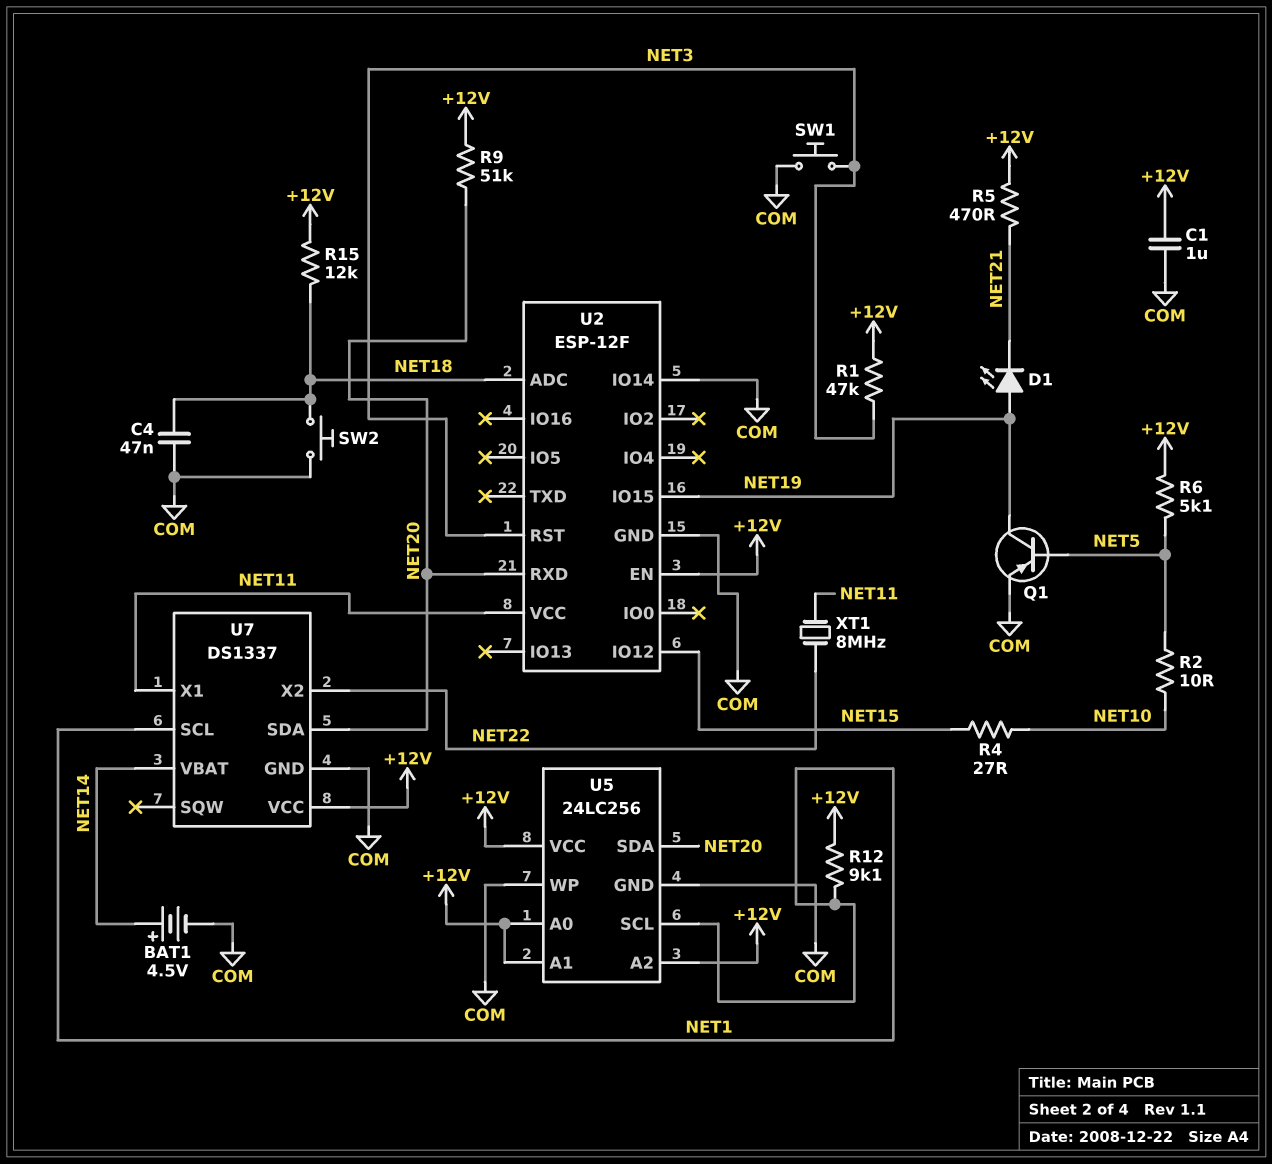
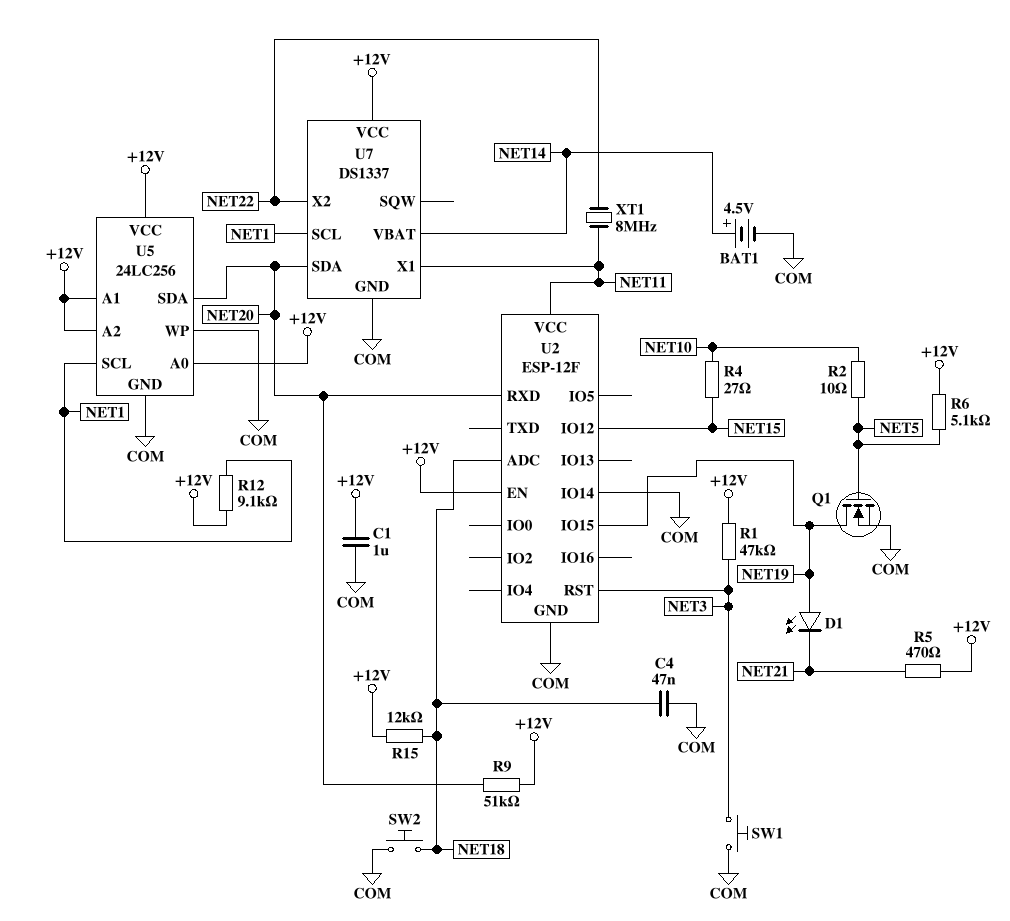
Q1: PNP (B NET5, C NET19, E COM) -> NMOS (G NET5, D NET19, S COM)

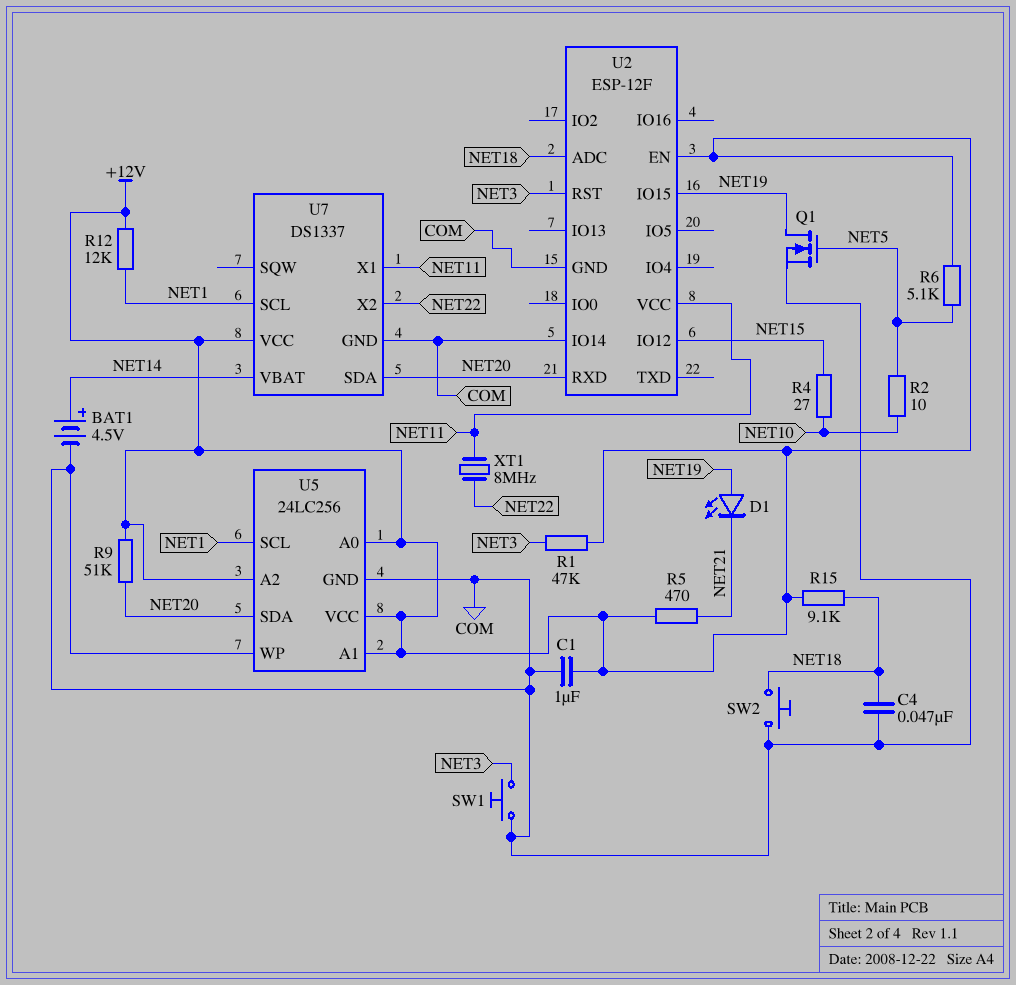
R12: 9.1k (+12V, NET1) -> 12k (+12V, NET1)
R15: 12k (+12V, NET18) -> 9.1k (+12V, NET18)

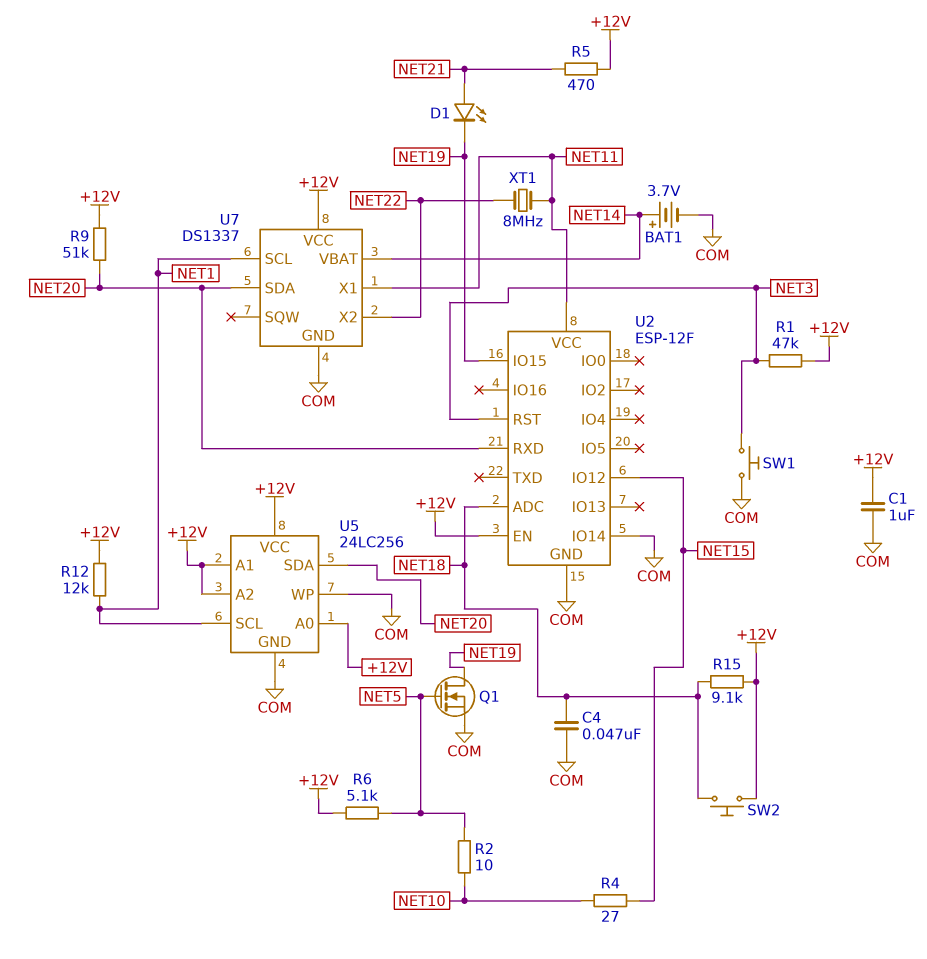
BAT1: 4.5V (plus NET14, minus COM) -> 3.7V (plus NET14, minus COM)
D1: LED (A NET19, K NET21) -> LED (A NET21, K NET19)
SW2: button (COM, NET18) -> button (+12V, NET18)

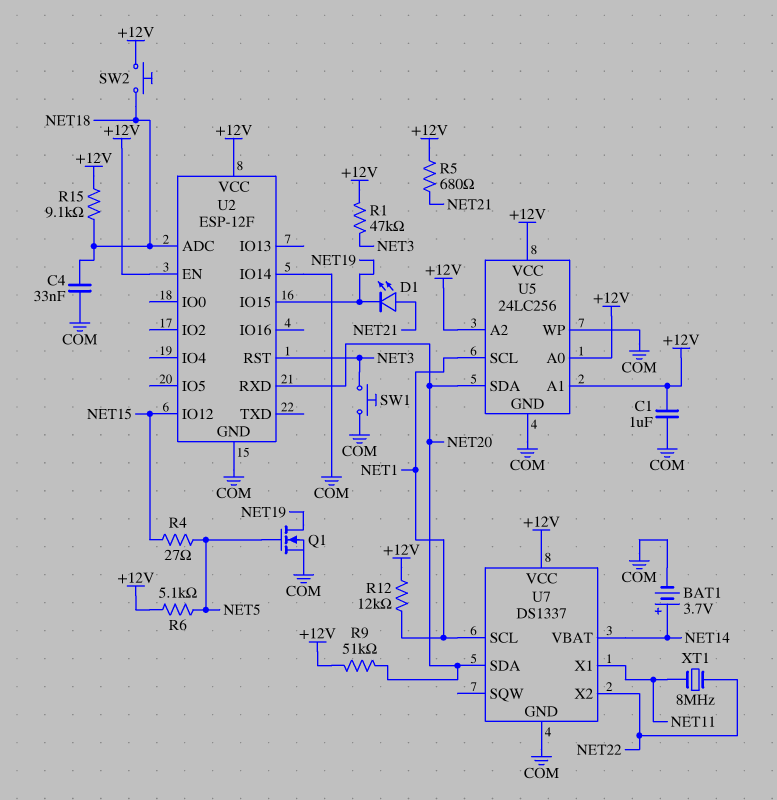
C4: 47nF (COM, NET18) -> 33nF (COM, NET18)
R2: 10 (NET5, NET10) -> none
R4: 27 (NET10, NET15) -> 27 (NET5, NET15)
R5: 470 (+12V, NET21) -> 680 (+12V, NET21)
U2 pin VCC: NET11 -> +12V

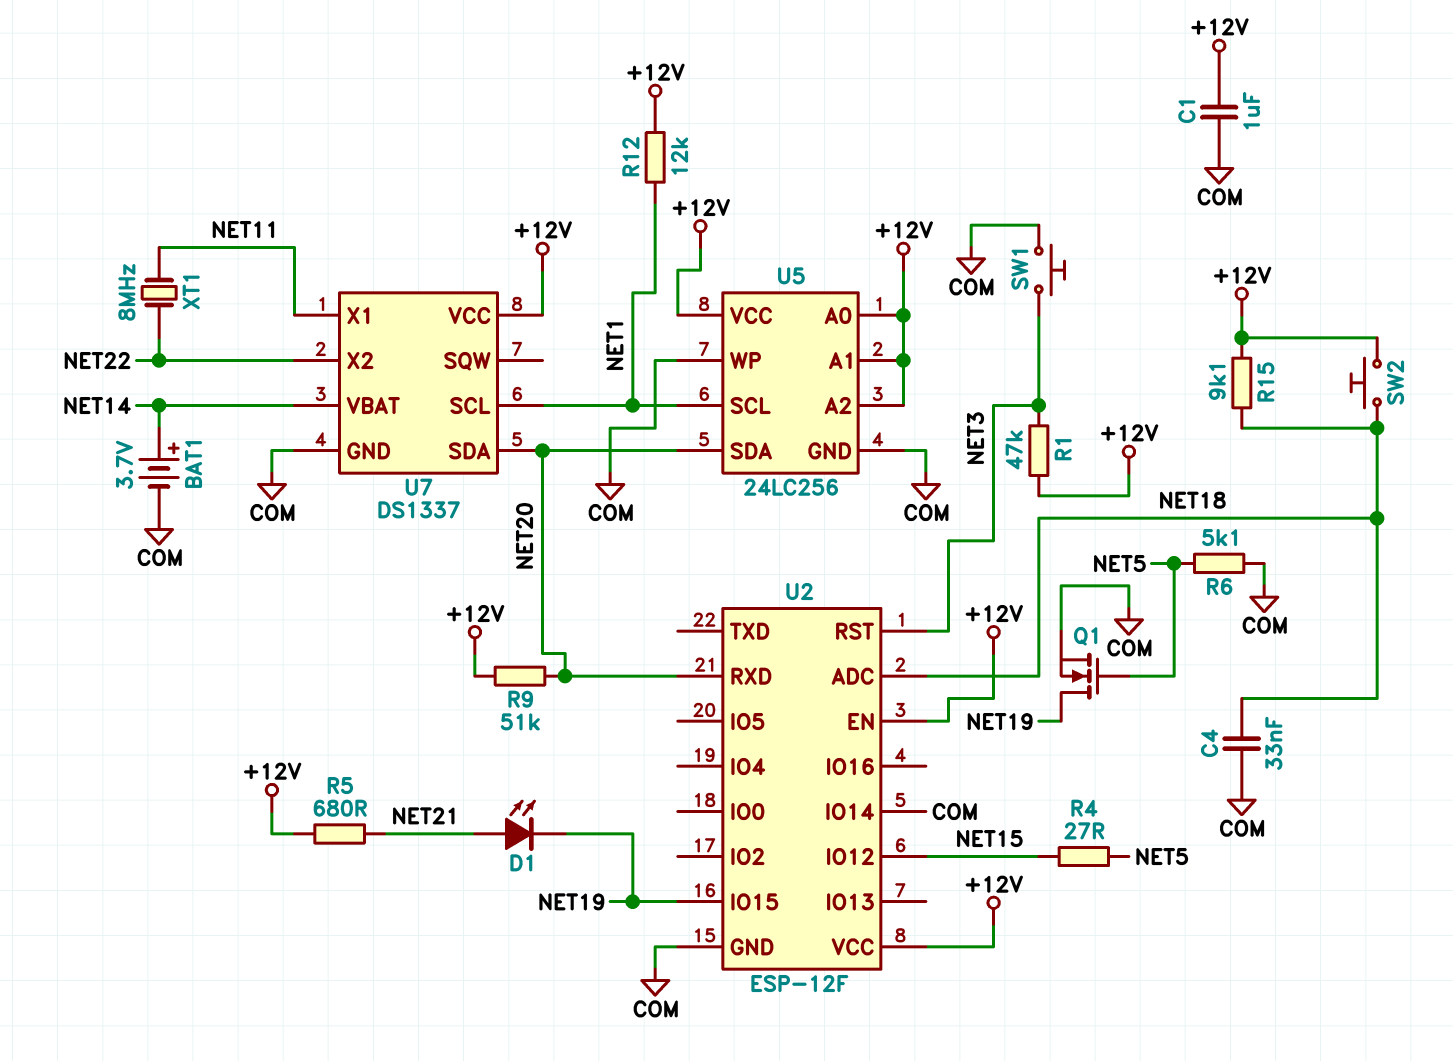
R6: 5.1k (+12V, NET5) -> 5.1k (COM, NET5)

